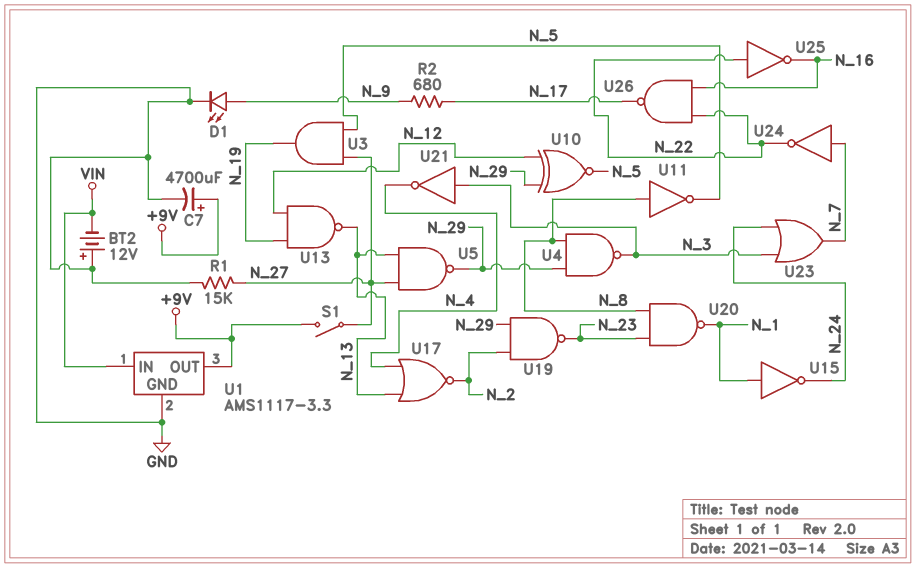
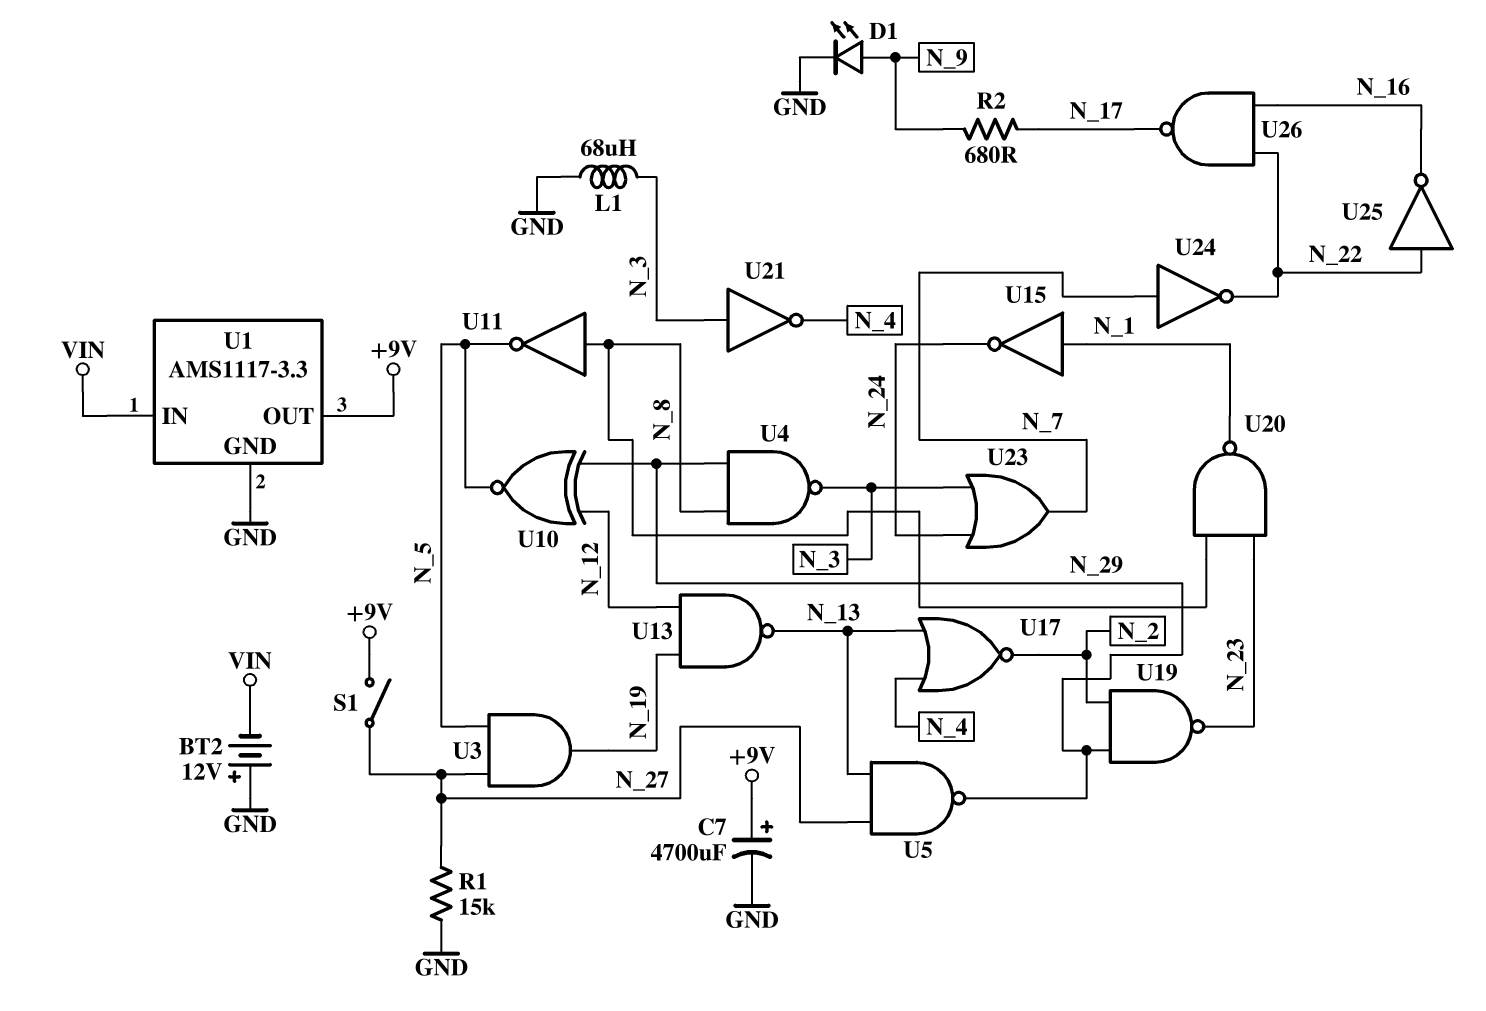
L1: none -> 68uH (GND, N_3)

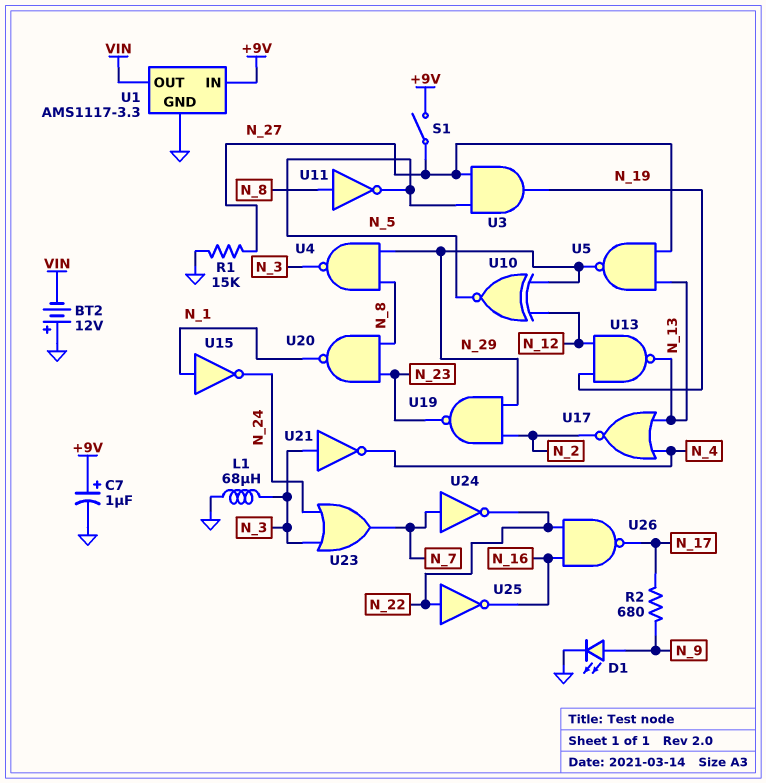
C7: 4700uF (plus +9V, minus GND) -> 1uF (plus +9V, minus GND)
U1 pin IN: VIN -> +9V
U1 pin OUT: +9V -> VIN

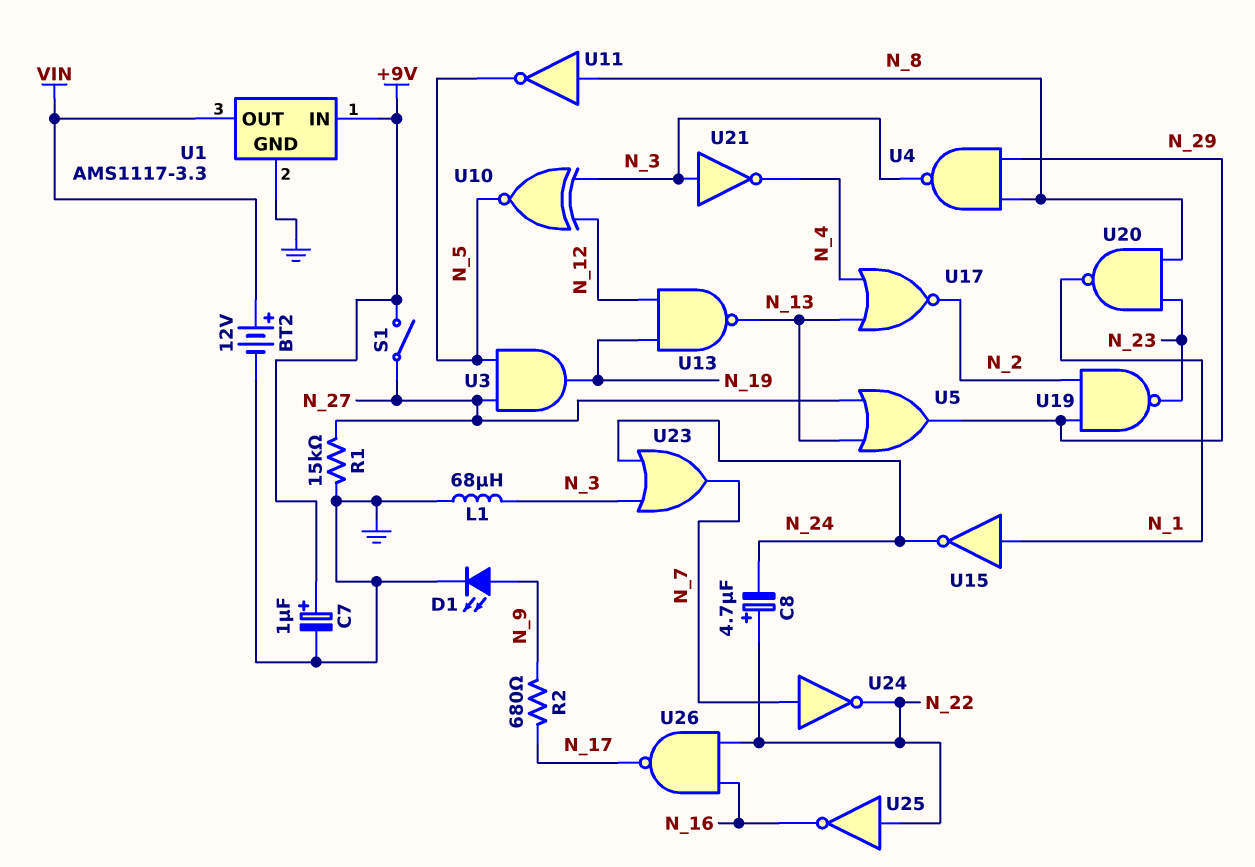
BT2: 12V (plus GND, minus VIN) -> 12V (plus VIN, minus GND)
C8: none -> 4.7uF (plus N_22, minus N_24)
U5: NAND (in N_13, in N_27, out N_29) -> OR (in N_13, in N_27, out N_29)
U10: XNOR (in N_12, in N_29, out N_5) -> XNOR (in N_3, in N_12, out N_5)

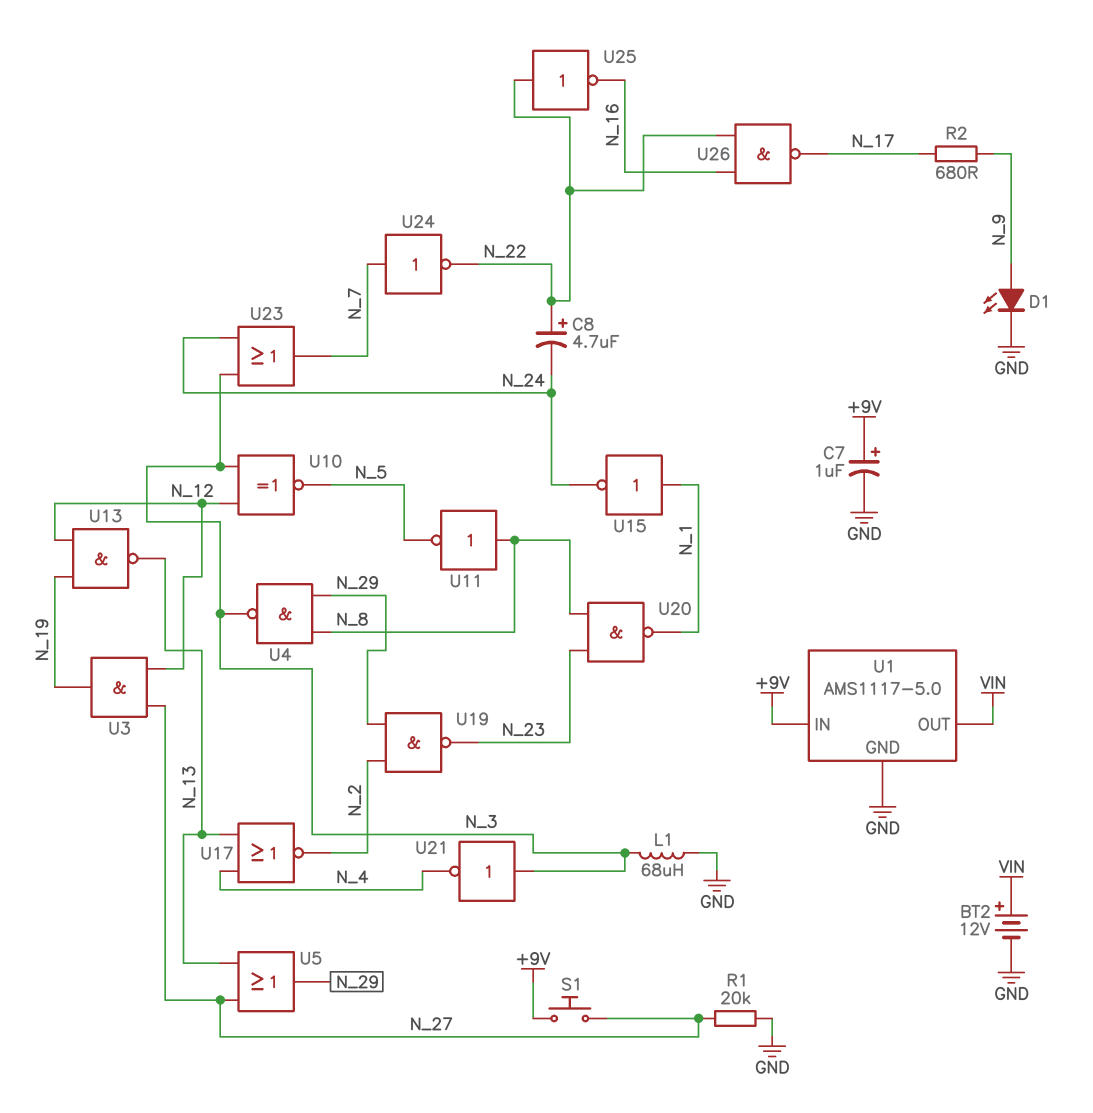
R1: 15k (GND, N_27) -> 20k (GND, N_27)
S1: switch (+9V, N_27) -> button (+9V, N_27)
U1: AMS1117-3.3 -> AMS1117-5.0
U3: AND (in N_5, in N_27, out N_19) -> AND (in N_12, in N_27, out N_19)

